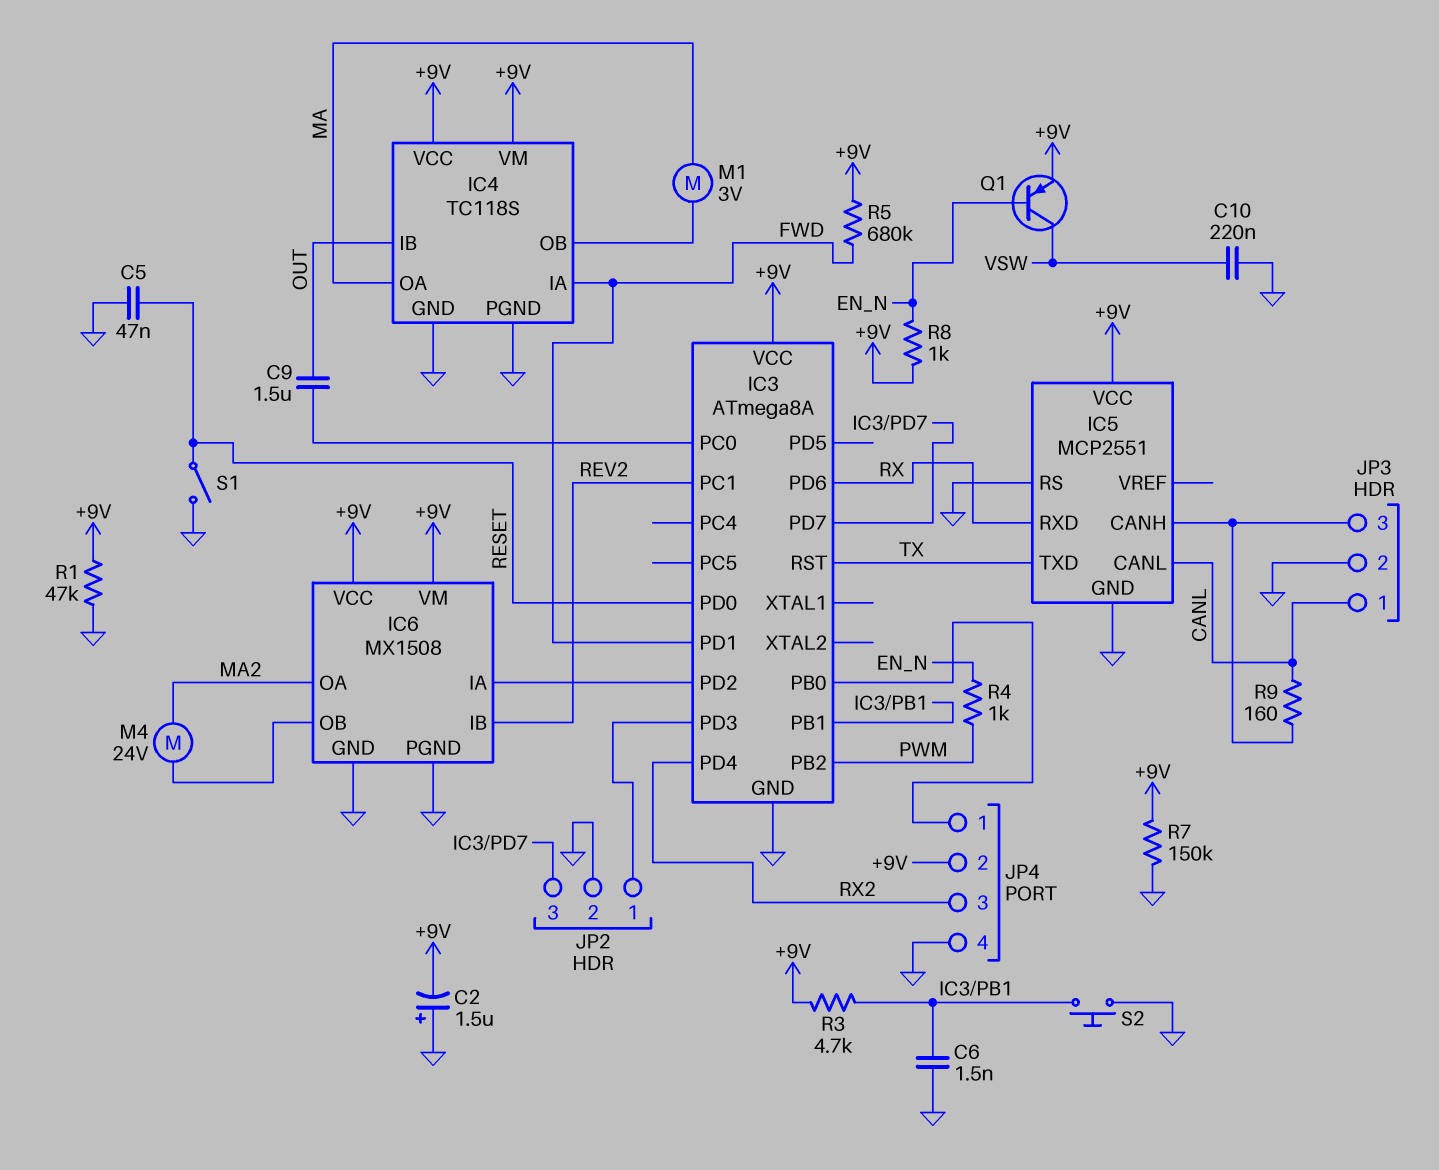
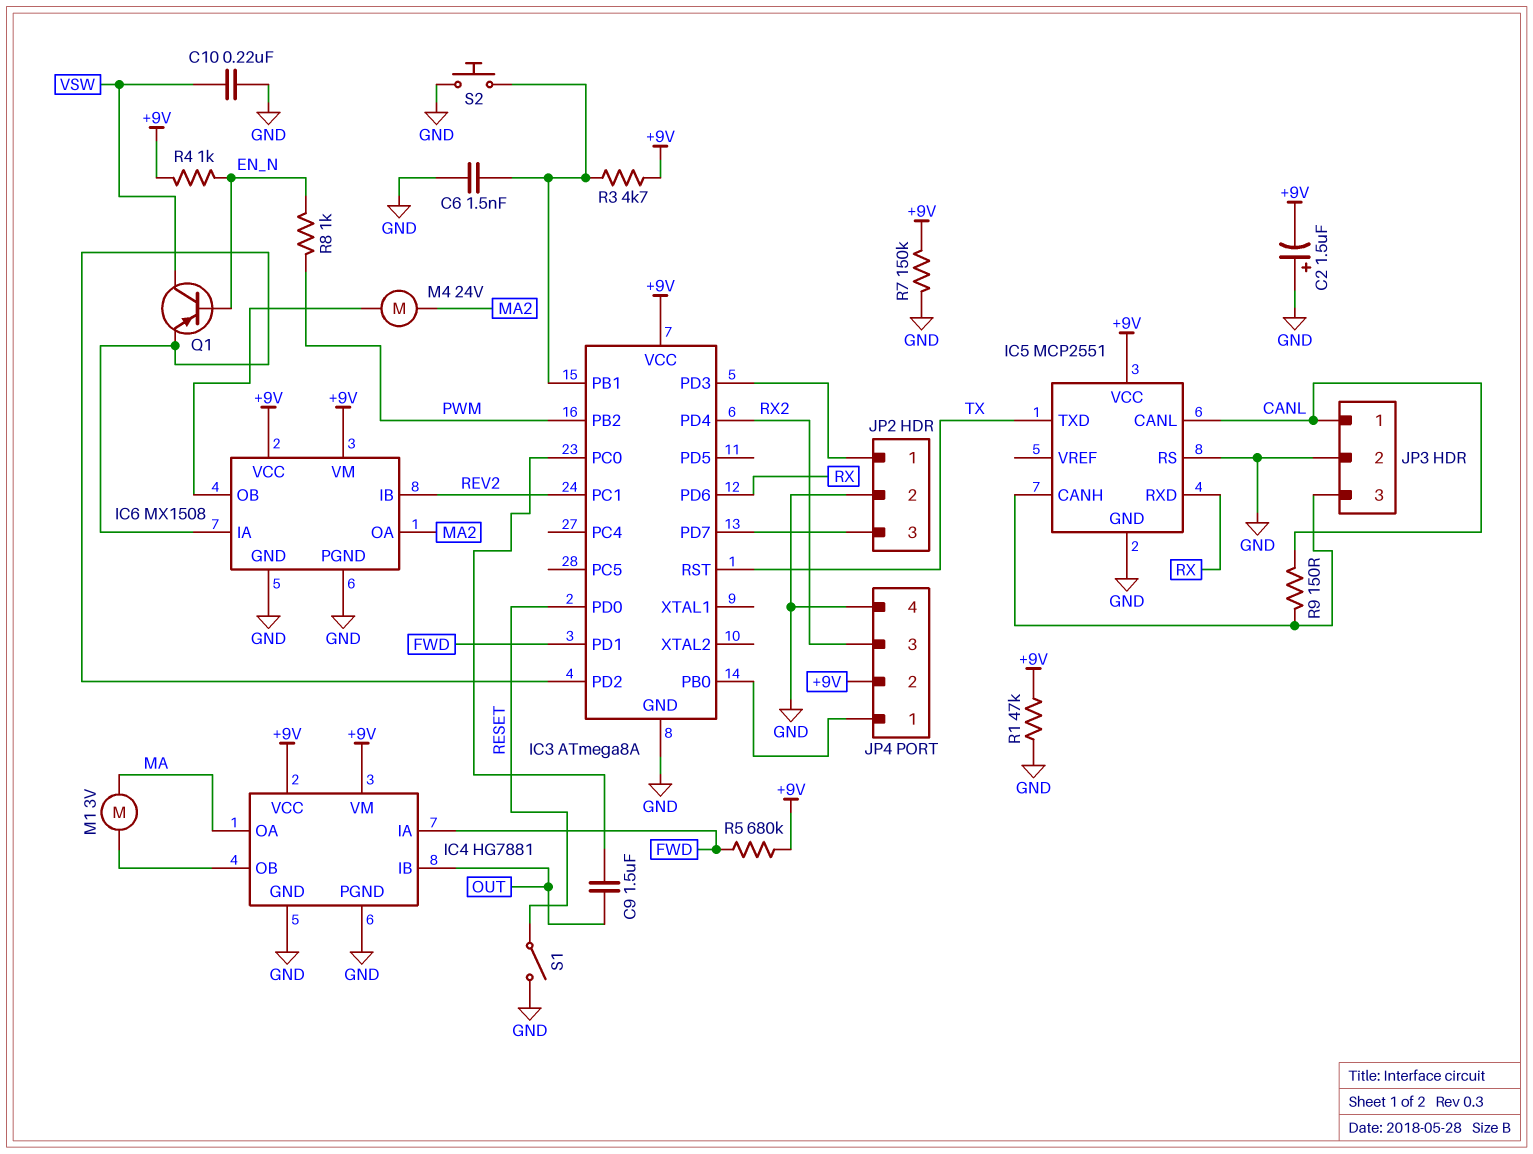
C5: 47nF (GND, RESET) -> none
IC4: TC118S -> HG7881
Q1: PNP (B EN_N, C VSW, E +9V) -> PNP (B EN_N, C VSW, E IC3/PD2)
R4: 1k (EN_N, PWM) -> 1k (+9V, EN_N)
R8: 1k (+9V, EN_N) -> 1k (EN_N, PWM)
R9: 160 (CANL, IC5/CANH) -> 150 (CANL, IC5/CANH)

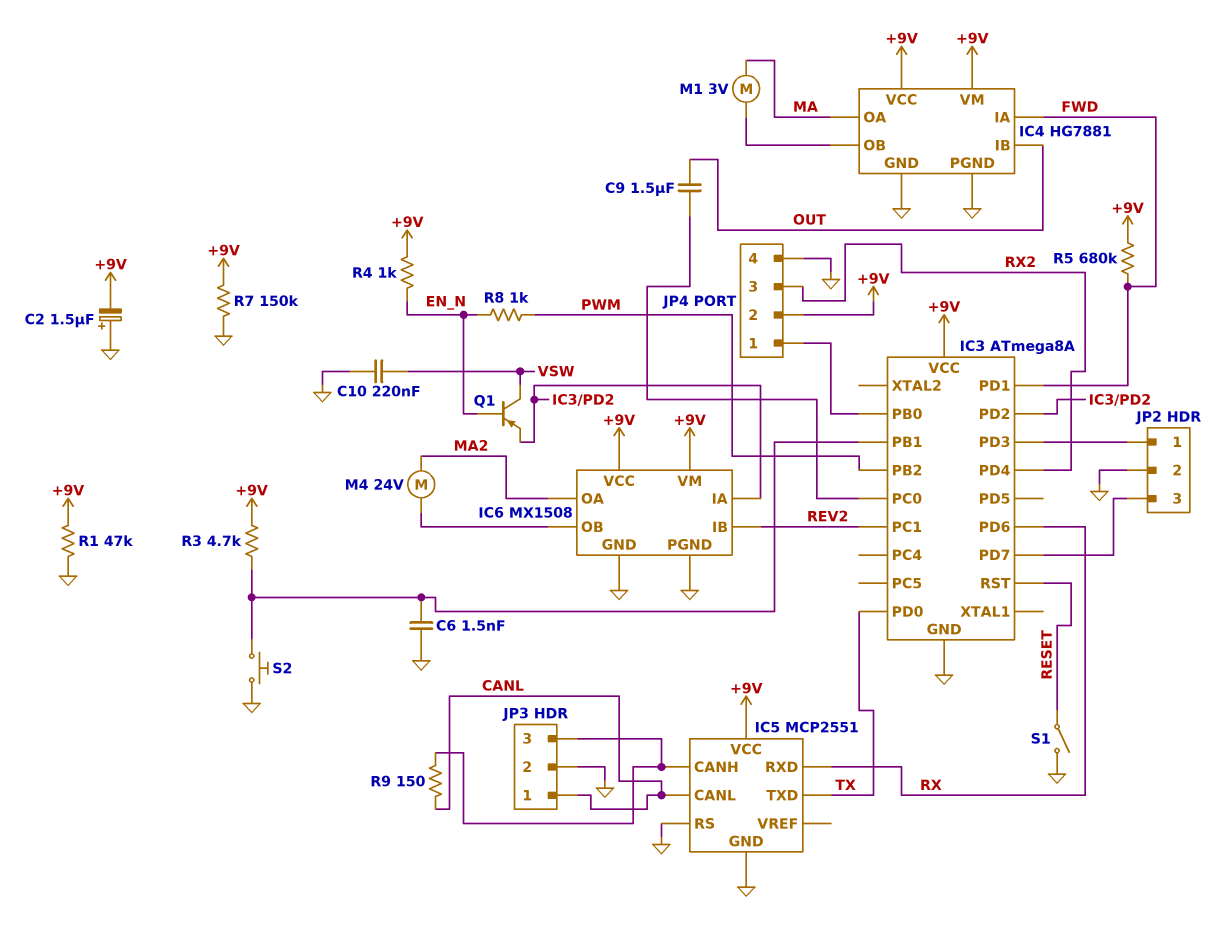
IC3 pin PD0: RESET -> TX
IC3 pin RST: TX -> RESET

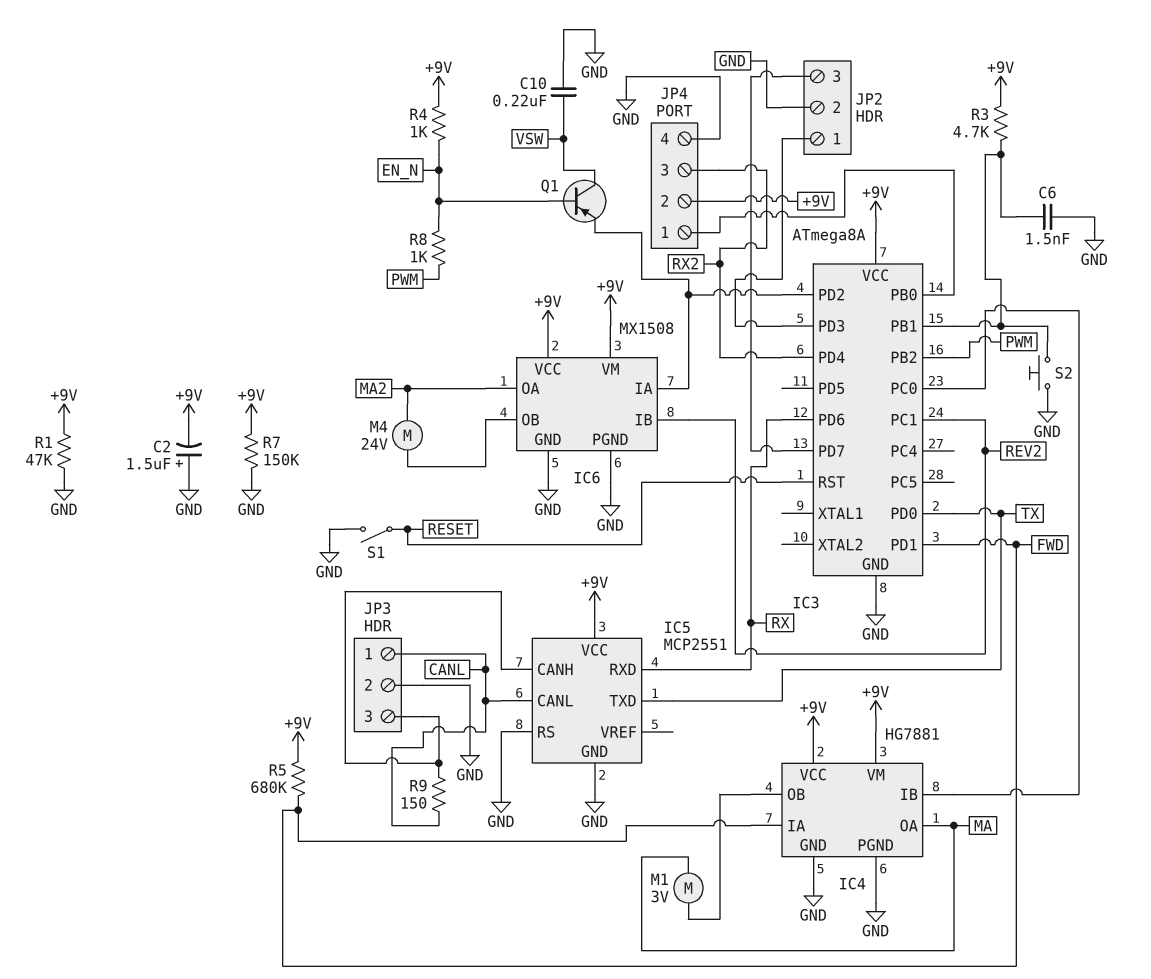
C9: 1.5uF (IC3/PC0, OUT) -> none
IC4 pin IB: OUT -> IC3/PC0

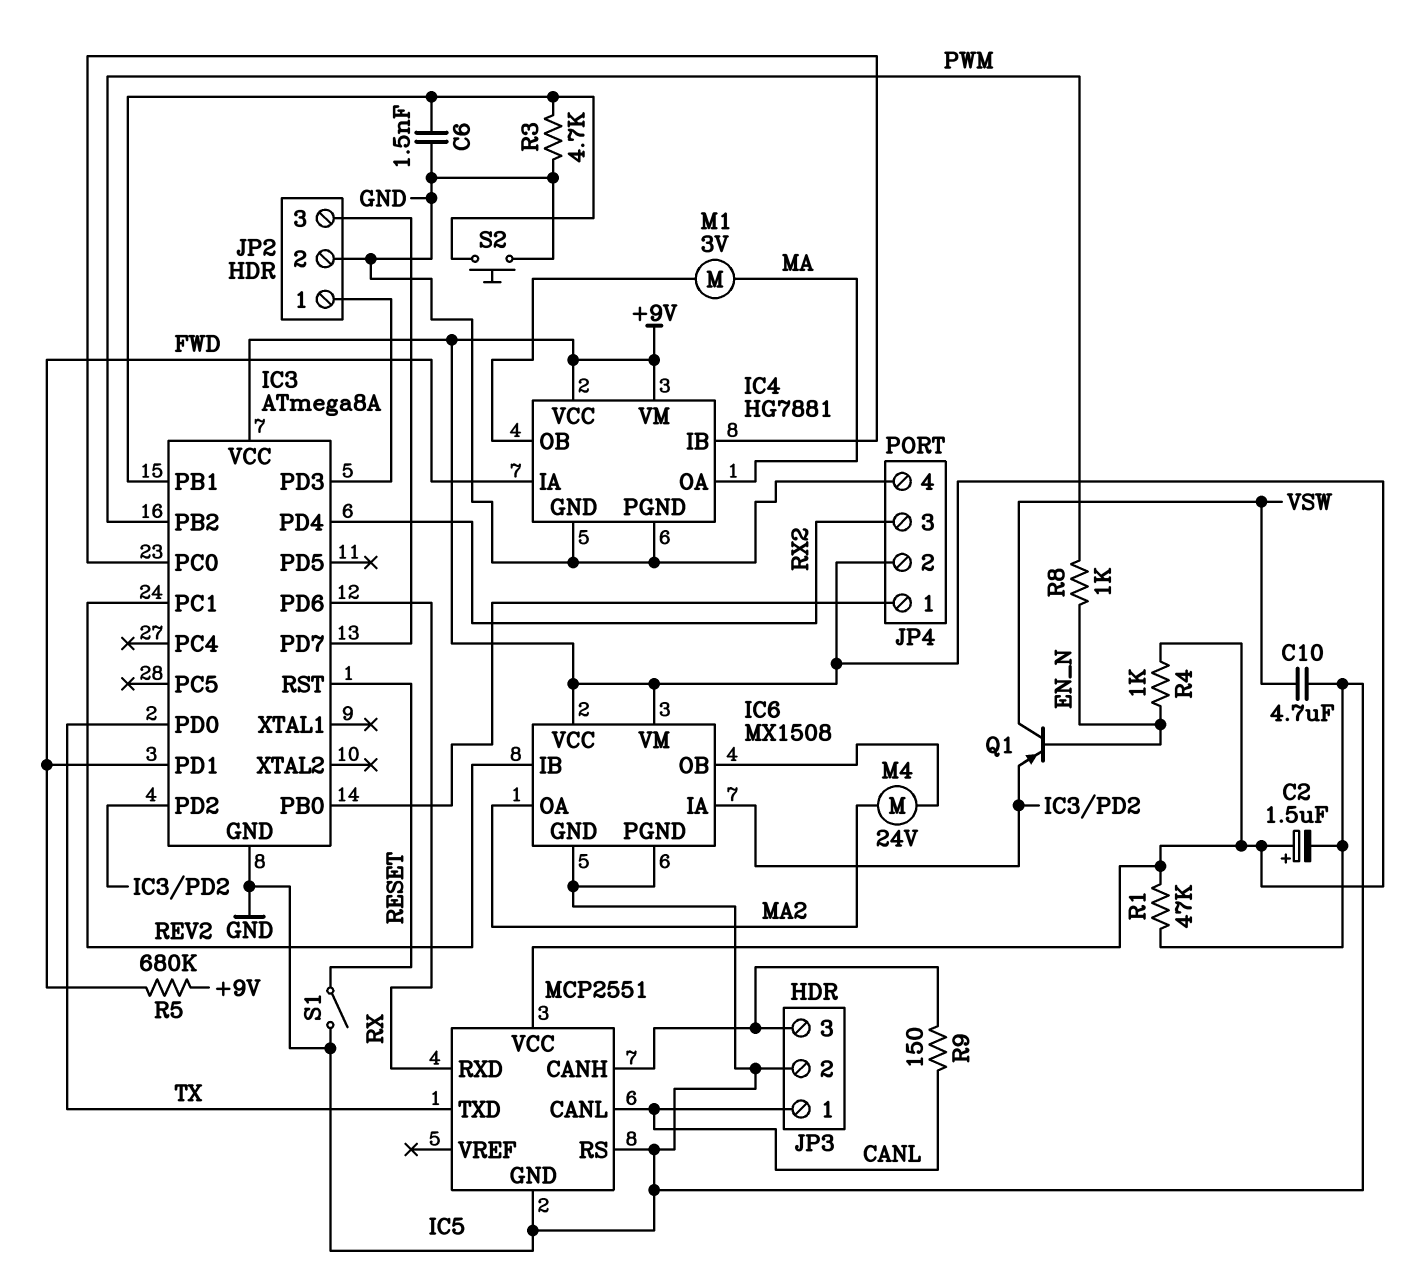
C2: 1.5uF (plus GND, minus +9V) -> 1.5uF (plus +9V, minus GND)
C10: 220nF (GND, VSW) -> 4.7uF (GND, VSW)
R3: 4.7k (+9V, IC3/PB1) -> 4.7k (GND, IC3/PB1)
R7: 150k (+9V, GND) -> none

